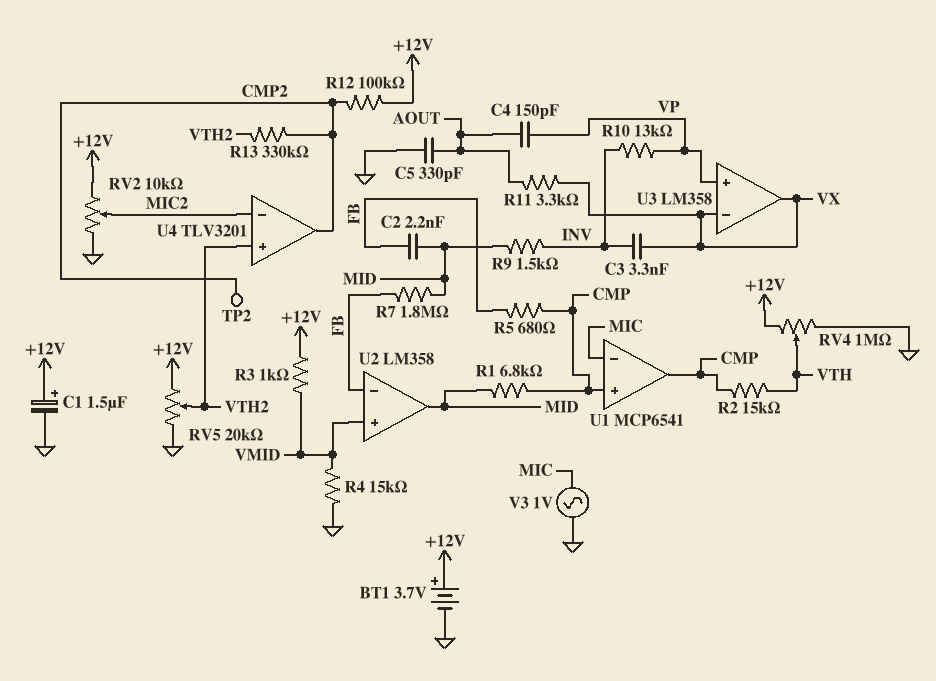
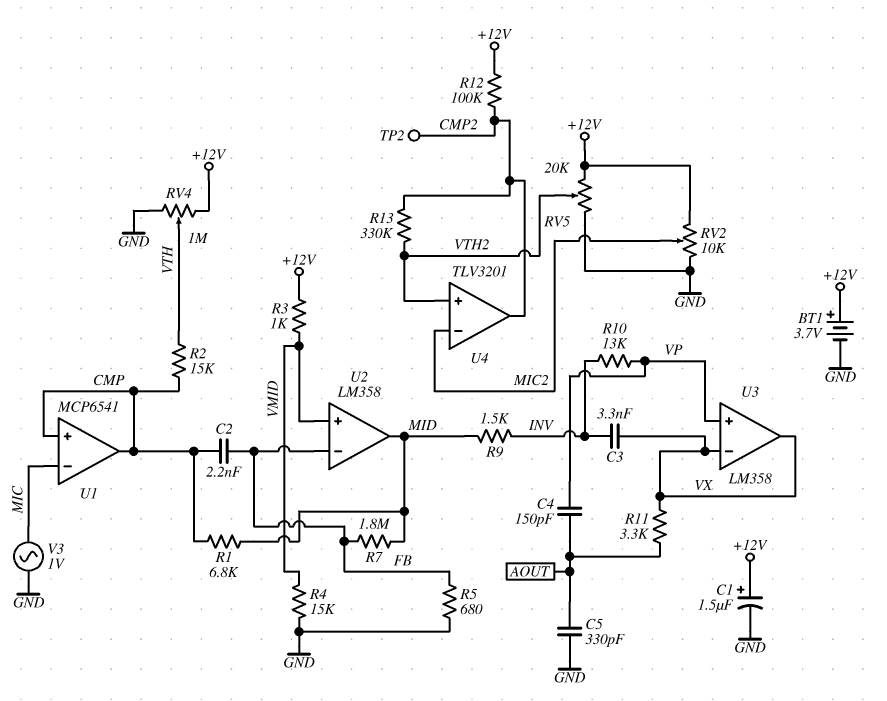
C2: 2.2nF (FB, MID) -> 2.2nF (CMP, FB)
R5: 680 (CMP, FB) -> 680 (FB, GND)

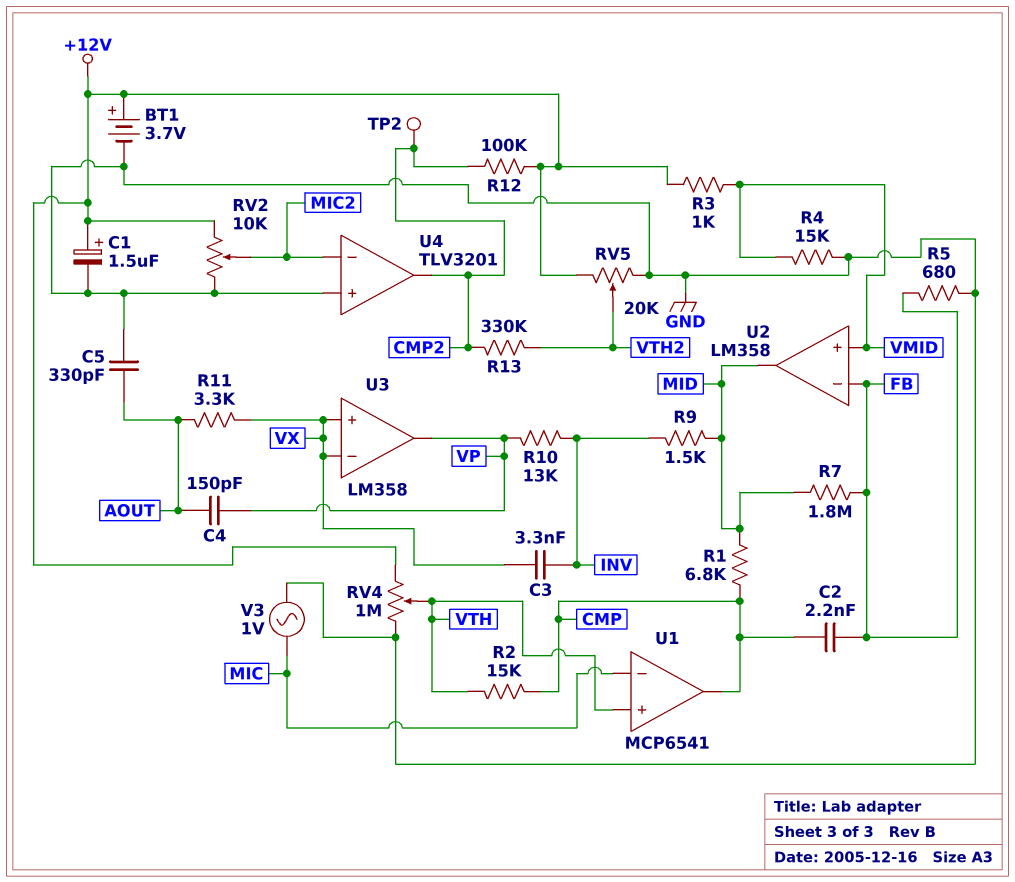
U1 pin in+: CMP -> VTH
U3 pin in+: VP -> VX
U3 pin out: VX -> VP
U4 pin in+: VTH2 -> GND

